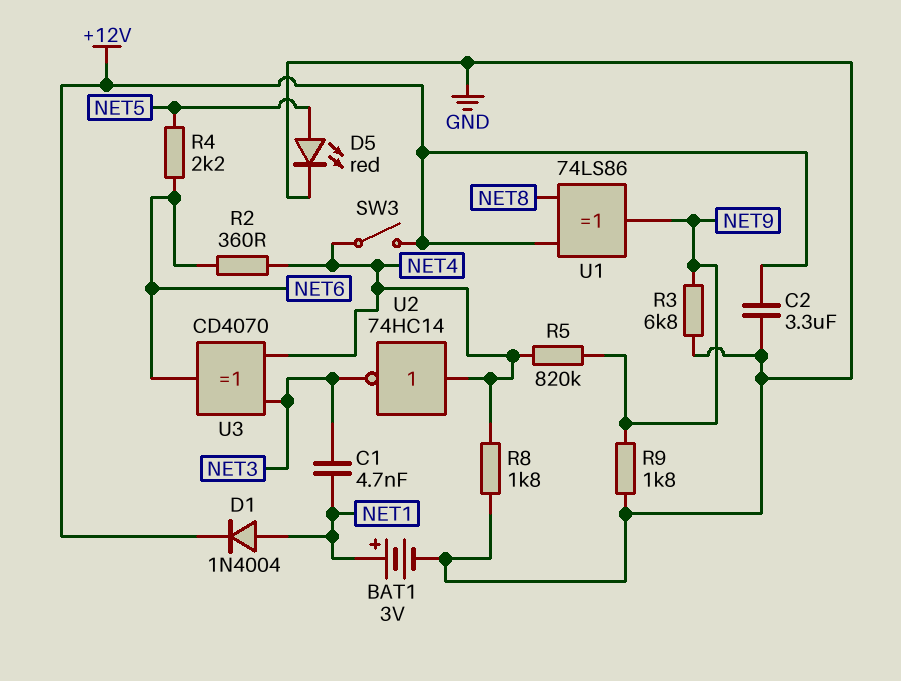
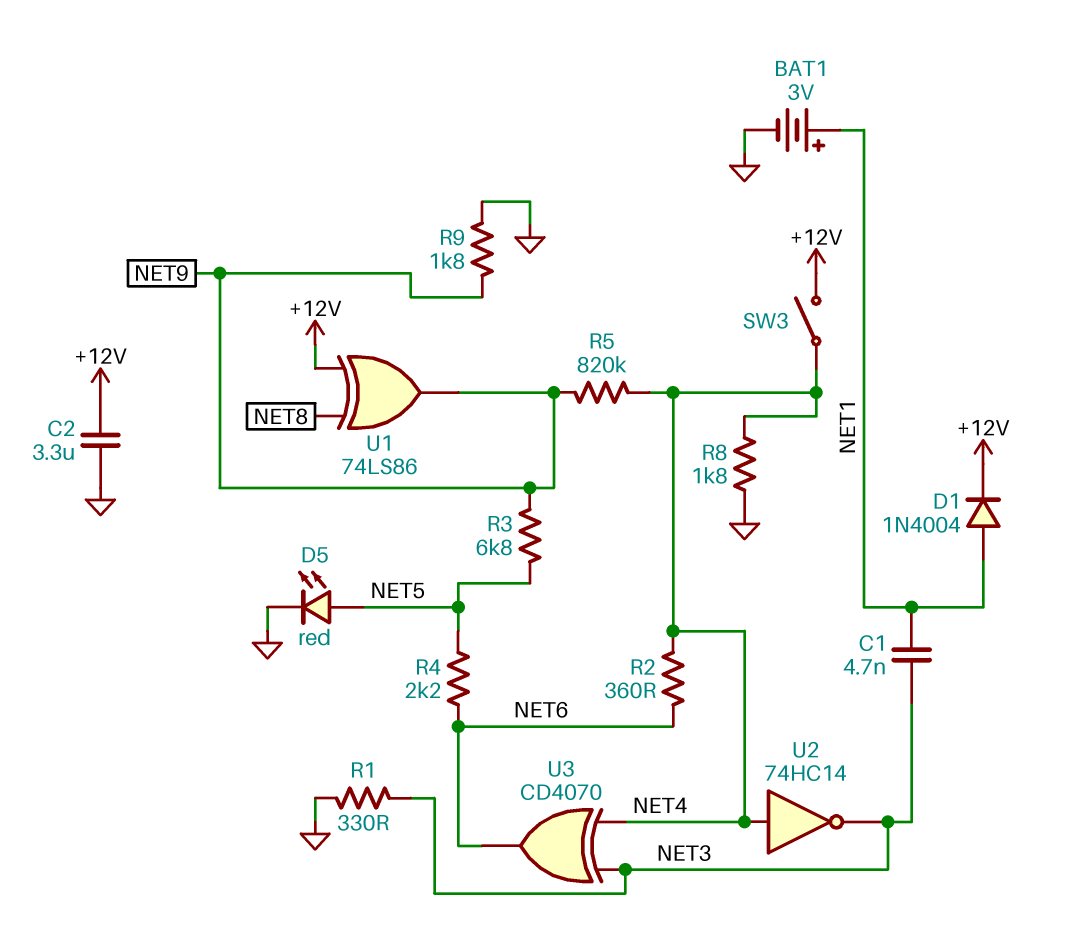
R1: none -> 330 (GND, NET3)
R3: 6.8k (GND, NET9) -> 6.8k (NET5, NET9)

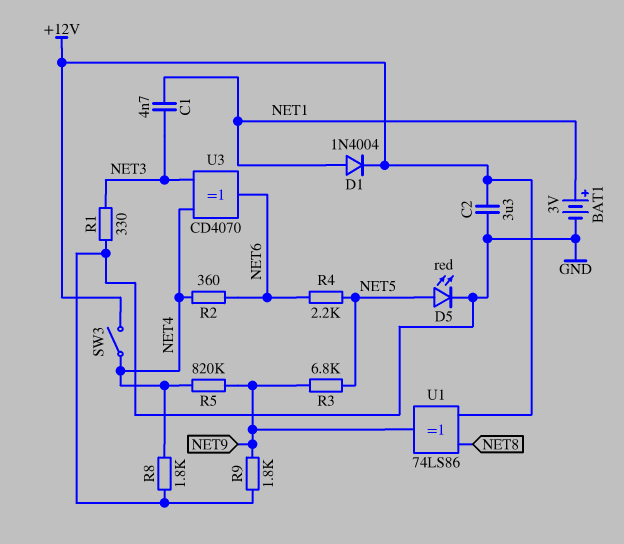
U2: NOT 74HC14 (in NET4, out NET3) -> none

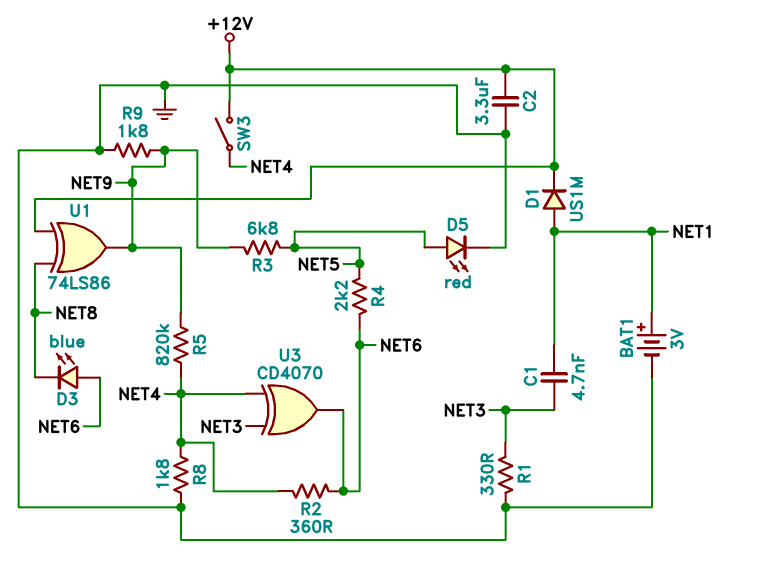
D1: diode 1N4004 (A NET1, K +12V) -> diode US1M (A NET1, K +12V)
D3: none -> LED blue (A NET6, K NET8)

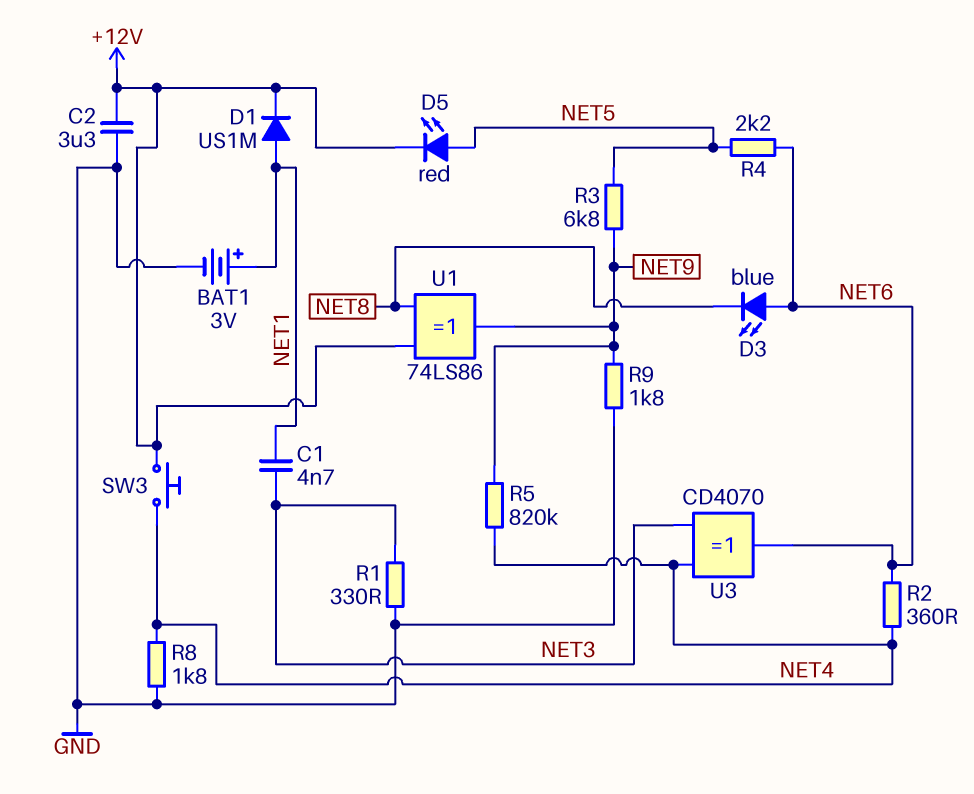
D5: LED red (A NET5, K GND) -> LED red (A NET5, K +12V)
SW3: switch (+12V, NET4) -> button (+12V, NET4)

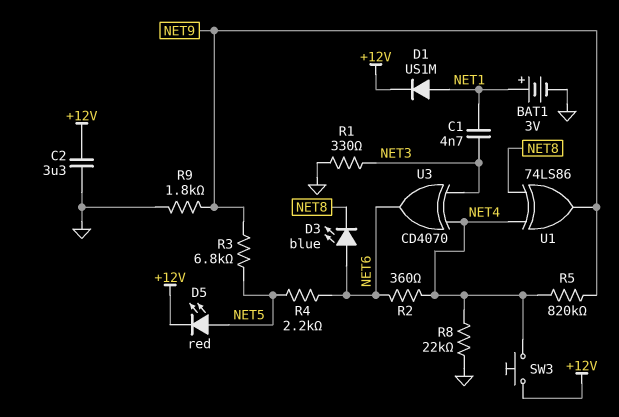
R8: 1.8k (GND, NET4) -> 22k (GND, NET4)
U1: XOR 74LS86 (in +12V, in NET8, out NET9) -> XOR 74LS86 (in NET4, in NET8, out NET9)

